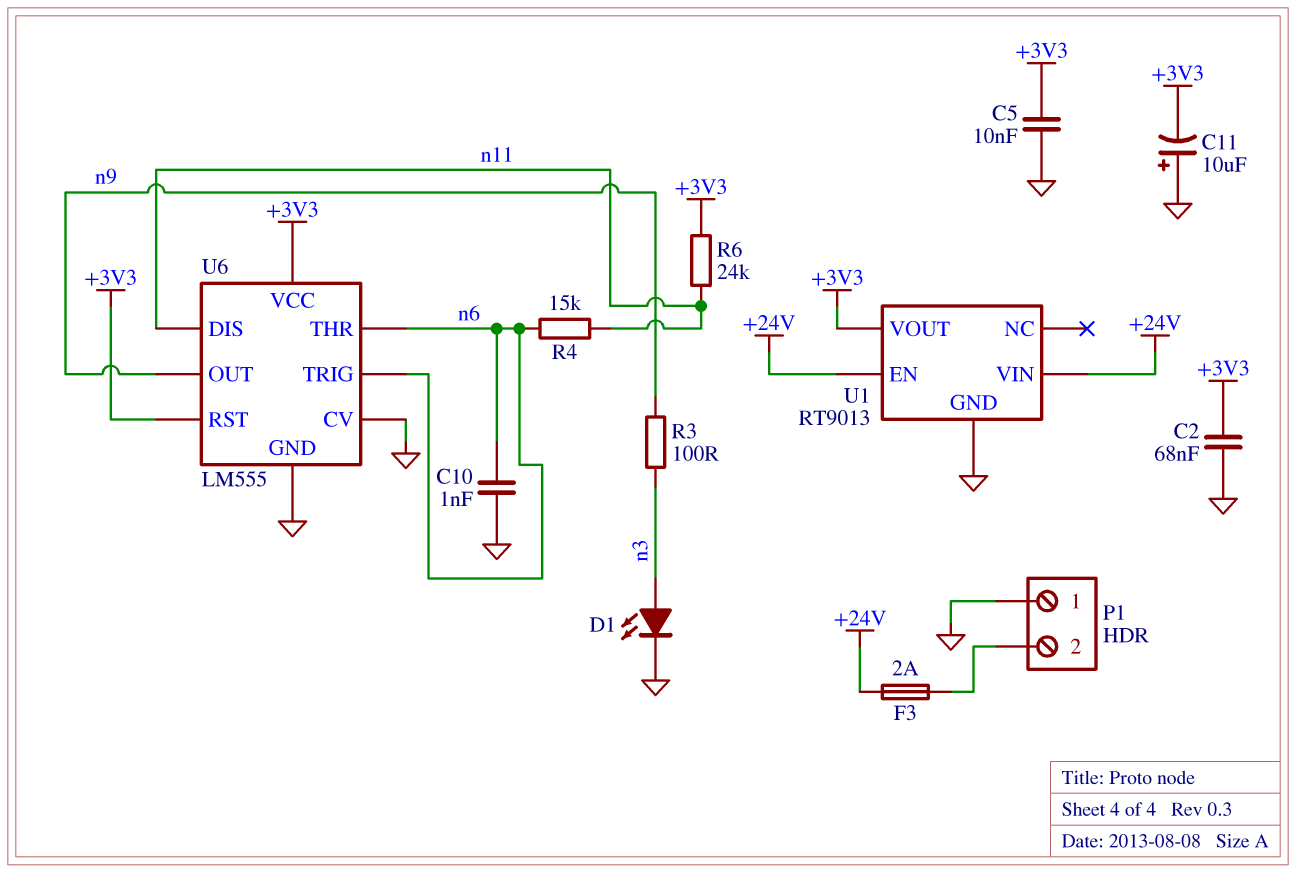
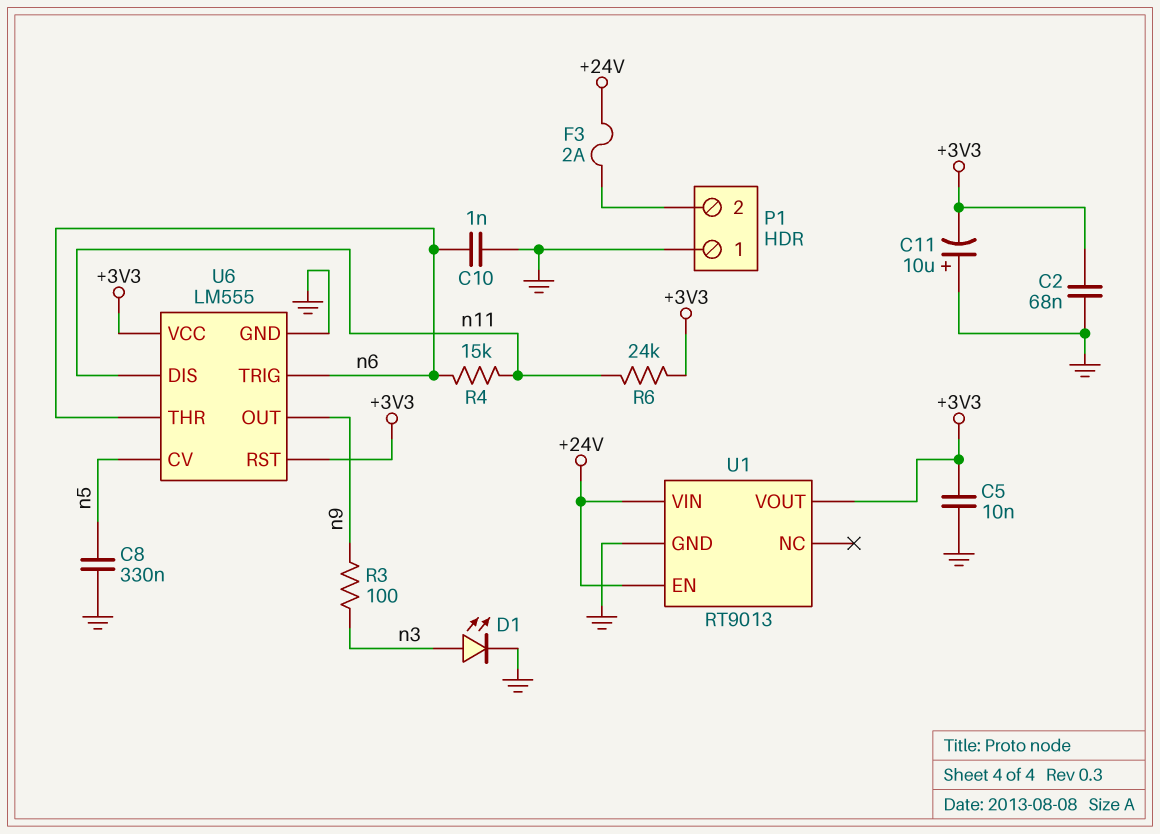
C8: none -> 330nF (GND, n5)
U6 pin CV: GND -> n5

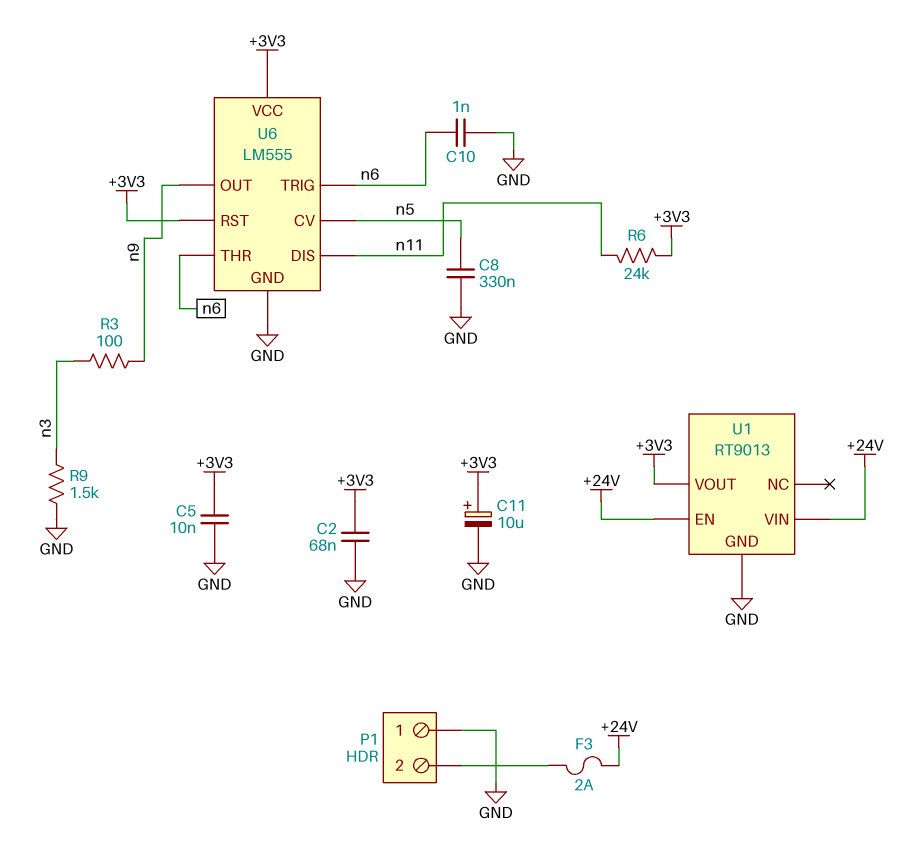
C11: 10uF (plus GND, minus +3V3) -> 10uF (plus +3V3, minus GND)
D1: LED (A n3, K GND) -> none
R4: 15k (n6, n11) -> none
R9: none -> 1.5k (GND, n3)

